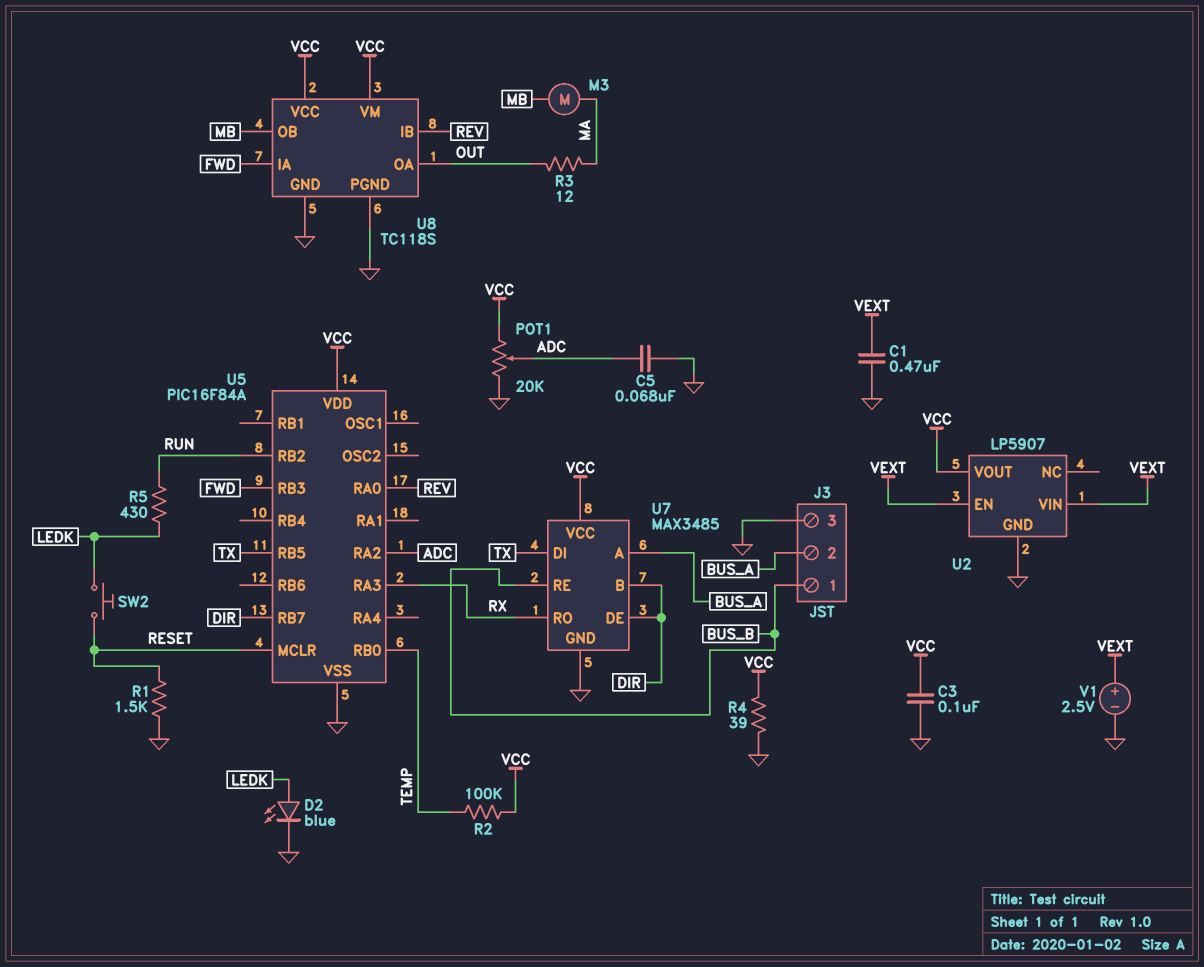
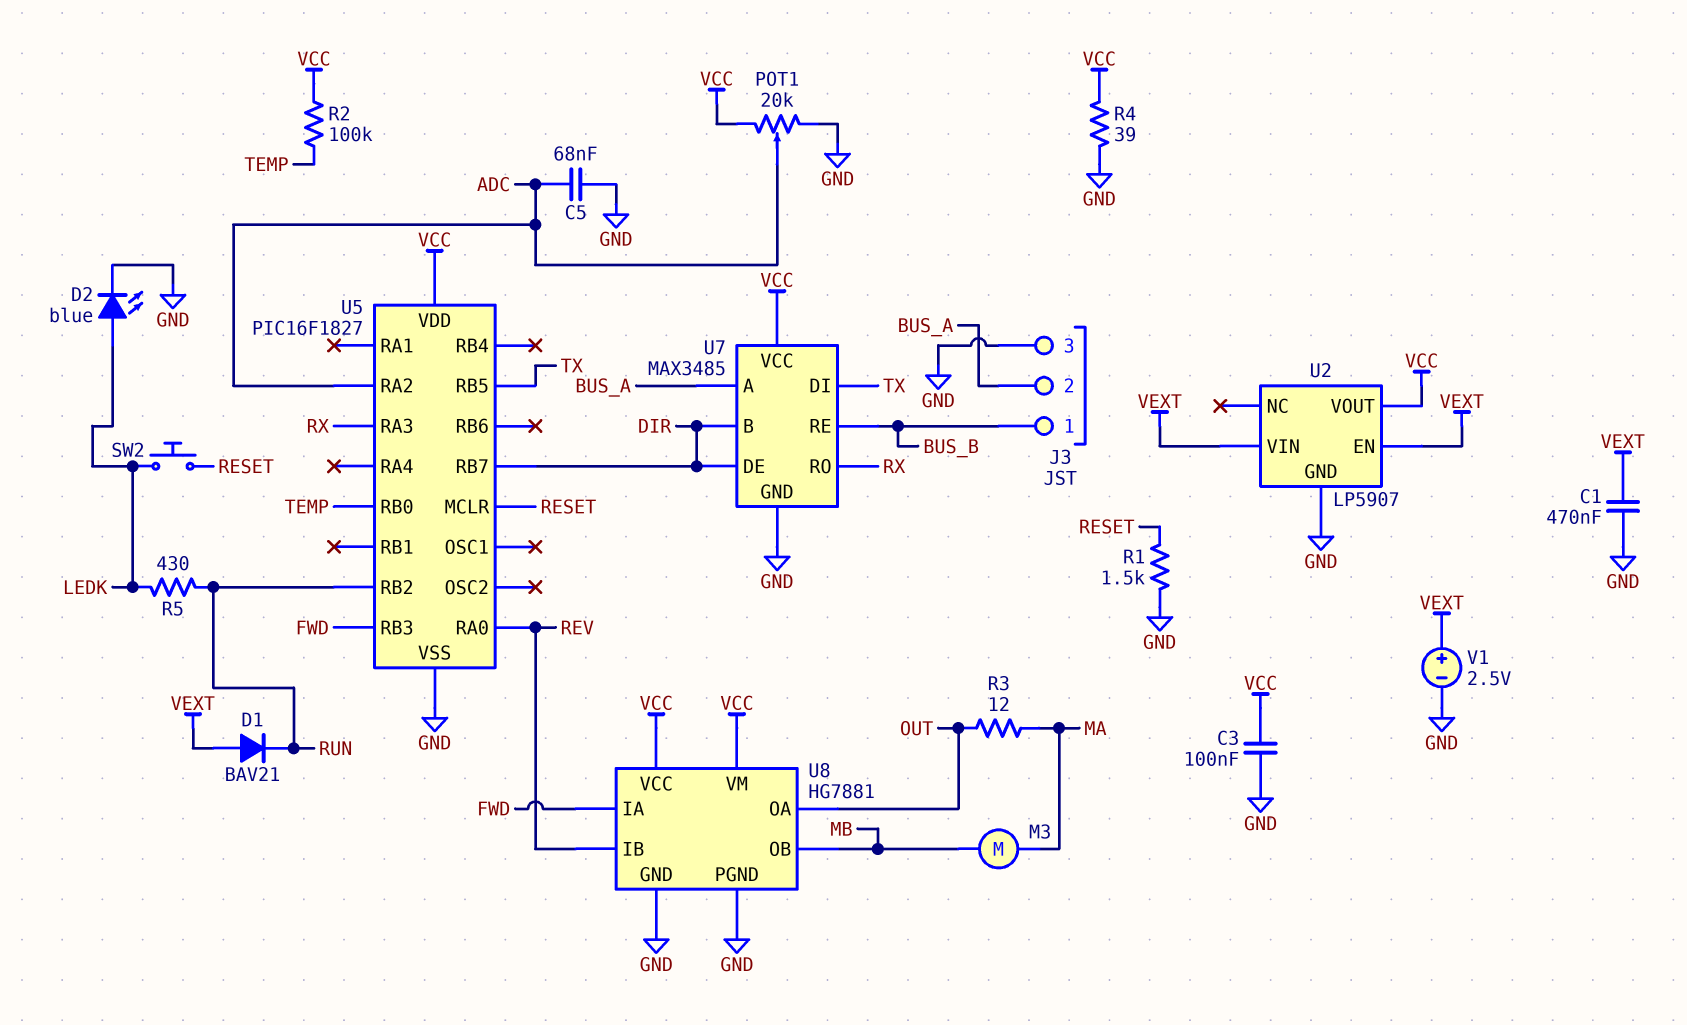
D1: none -> diode BAV21 (A VEXT, K RUN)
U5: PIC16F84A -> PIC16F1827
U8: TC118S -> HG7881

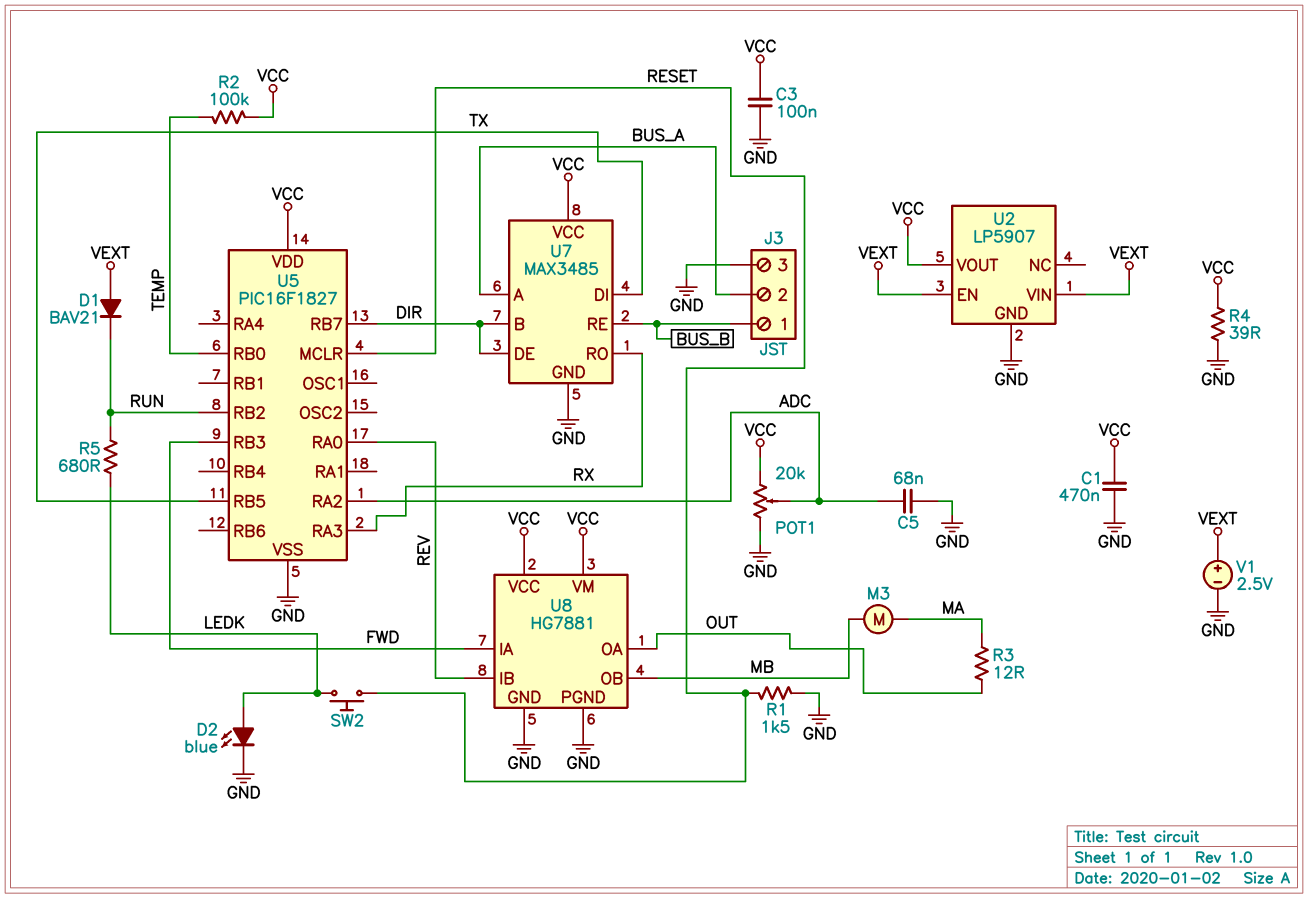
C1: 470nF (GND, VEXT) -> 470nF (GND, VCC)
R5: 430 (LEDK, RUN) -> 680 (LEDK, RUN)

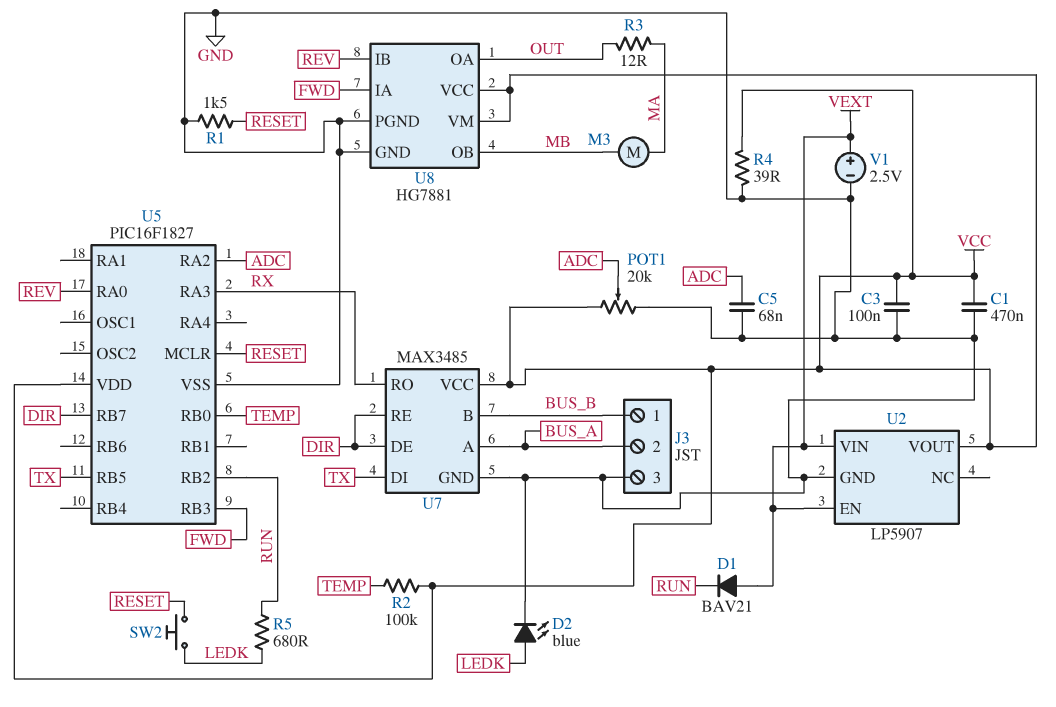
U7 pin B: DIR -> BUS_B
U7 pin RE: BUS_B -> DIR

